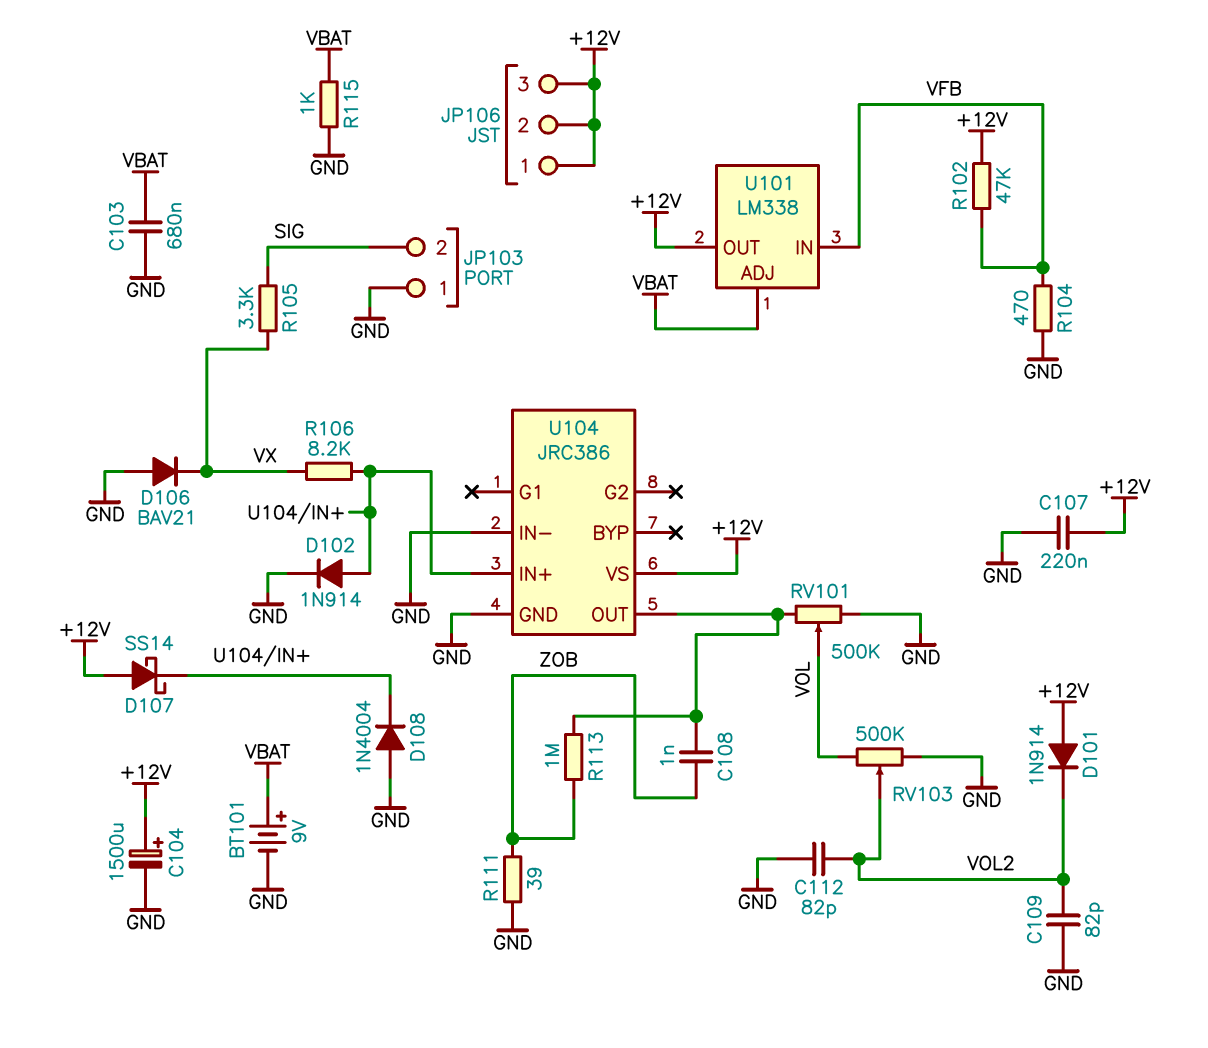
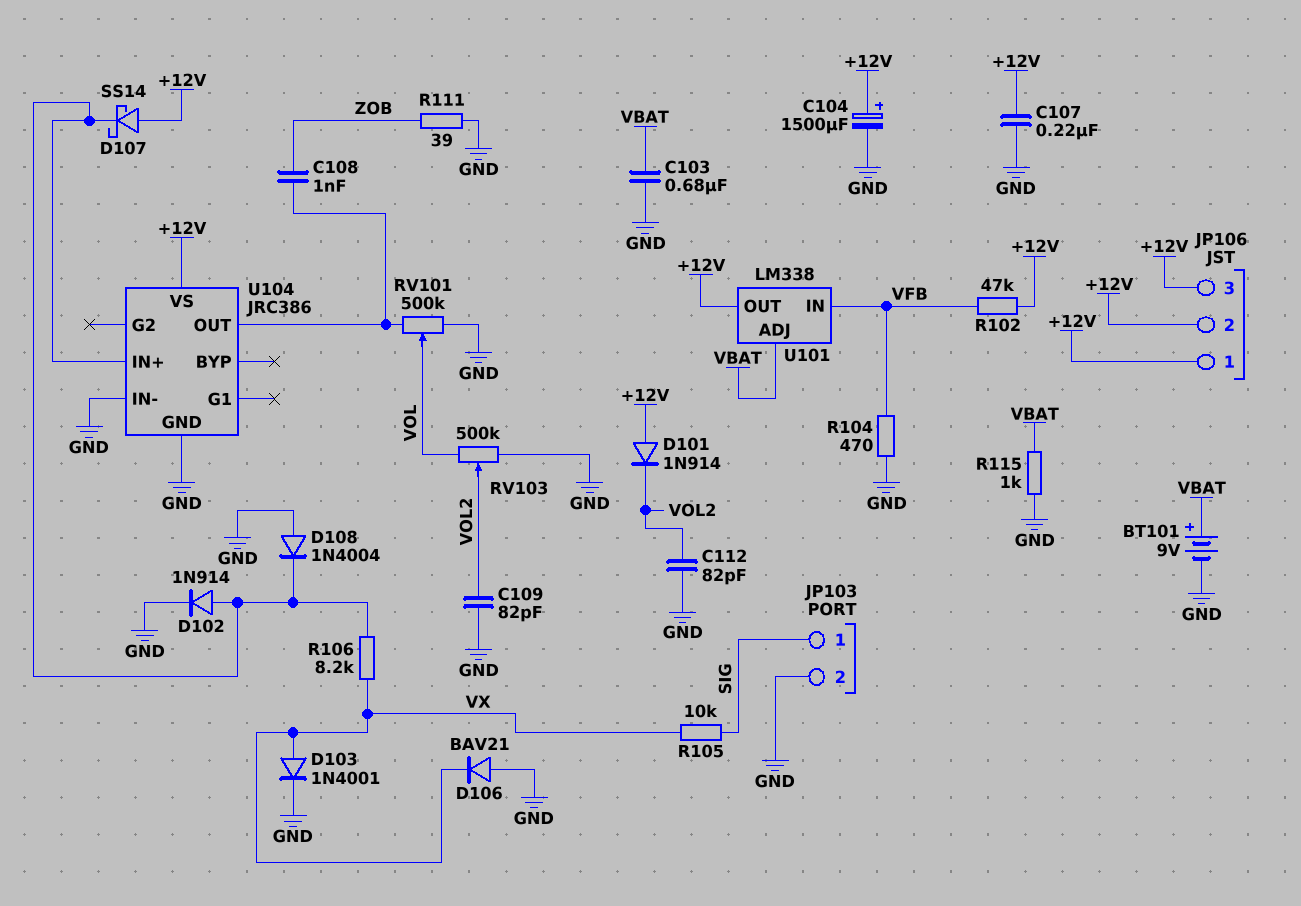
D103: none -> diode 1N4001 (A VX, K GND)
JP103 pin 1: GND -> SIG
JP103 pin 2: SIG -> GND
R105: 3.3k (SIG, VX) -> 10k (SIG, VX)
R113: 1M (U104/OUT, ZOB) -> none

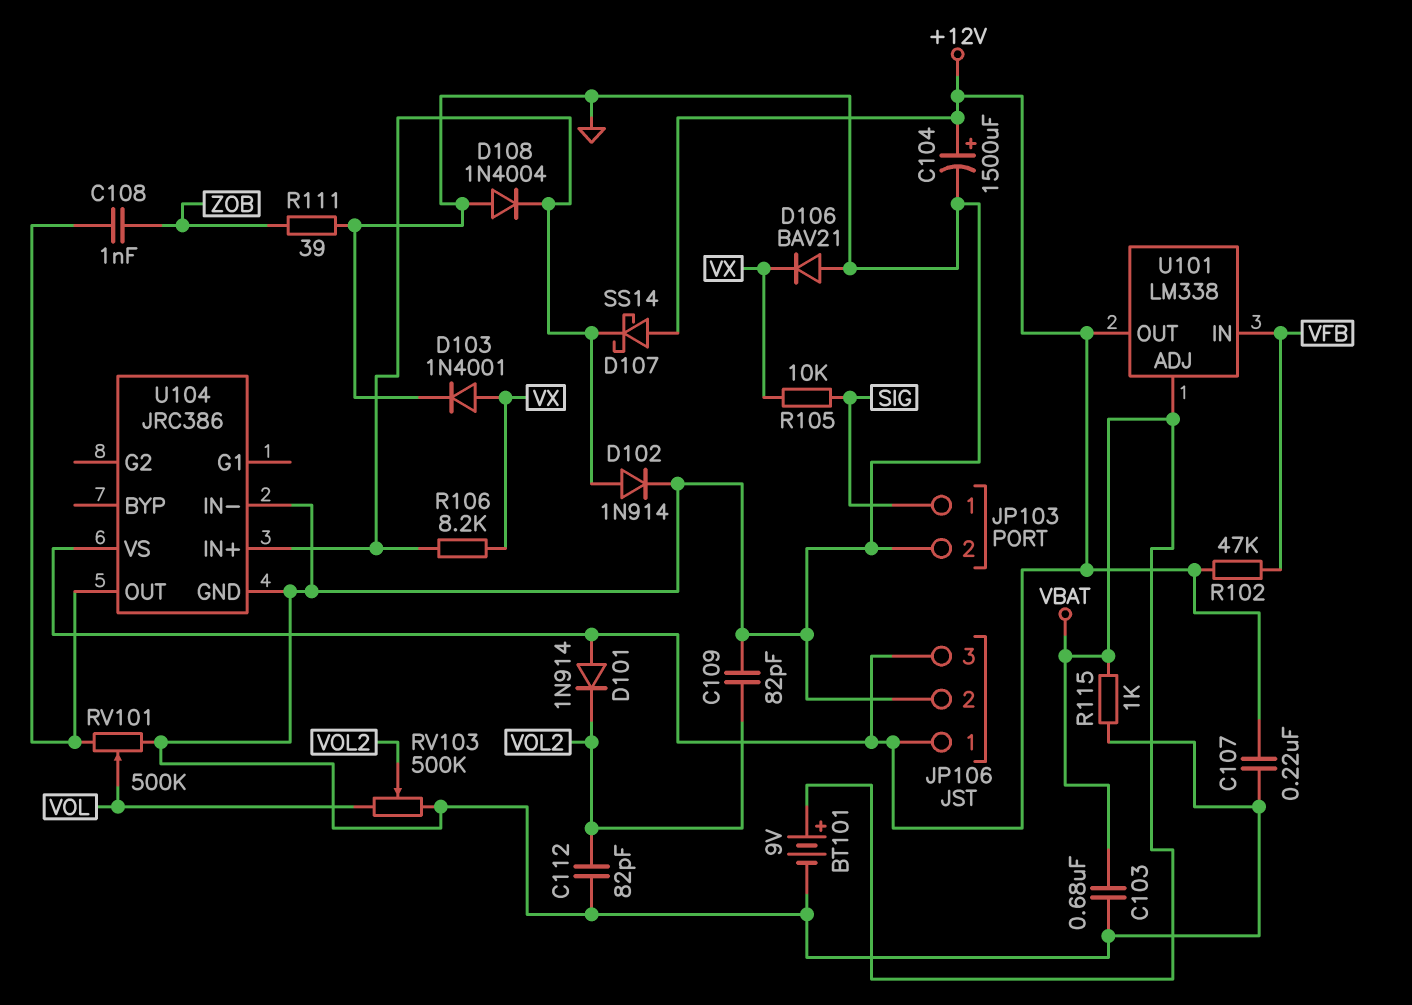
JP106 pin 2: +12V -> GND
R104: 470 (GND, VFB) -> none

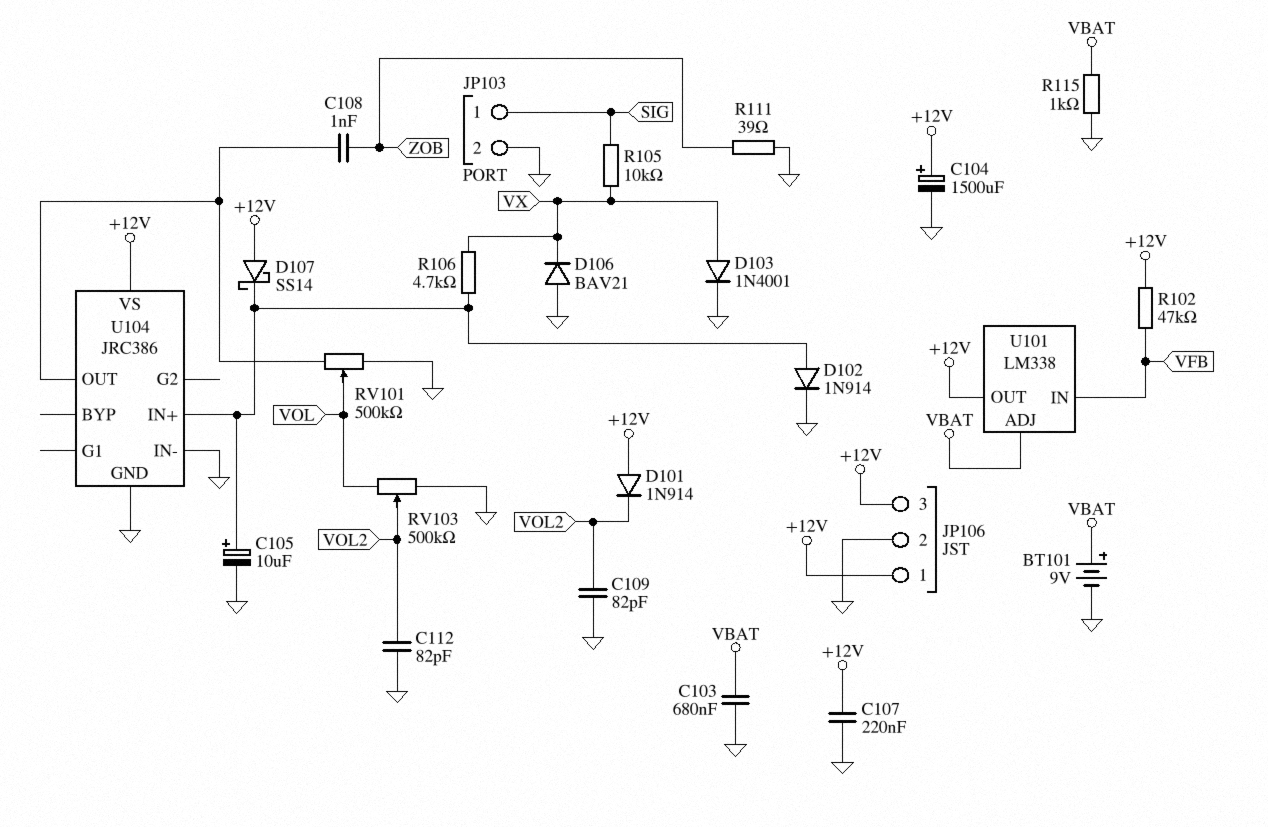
C105: none -> 10uF (plus U104/IN+, minus GND)
D108: diode 1N4004 (A GND, K U104/IN+) -> none
R106: 8.2k (U104/IN+, VX) -> 4.7k (U104/IN+, VX)

